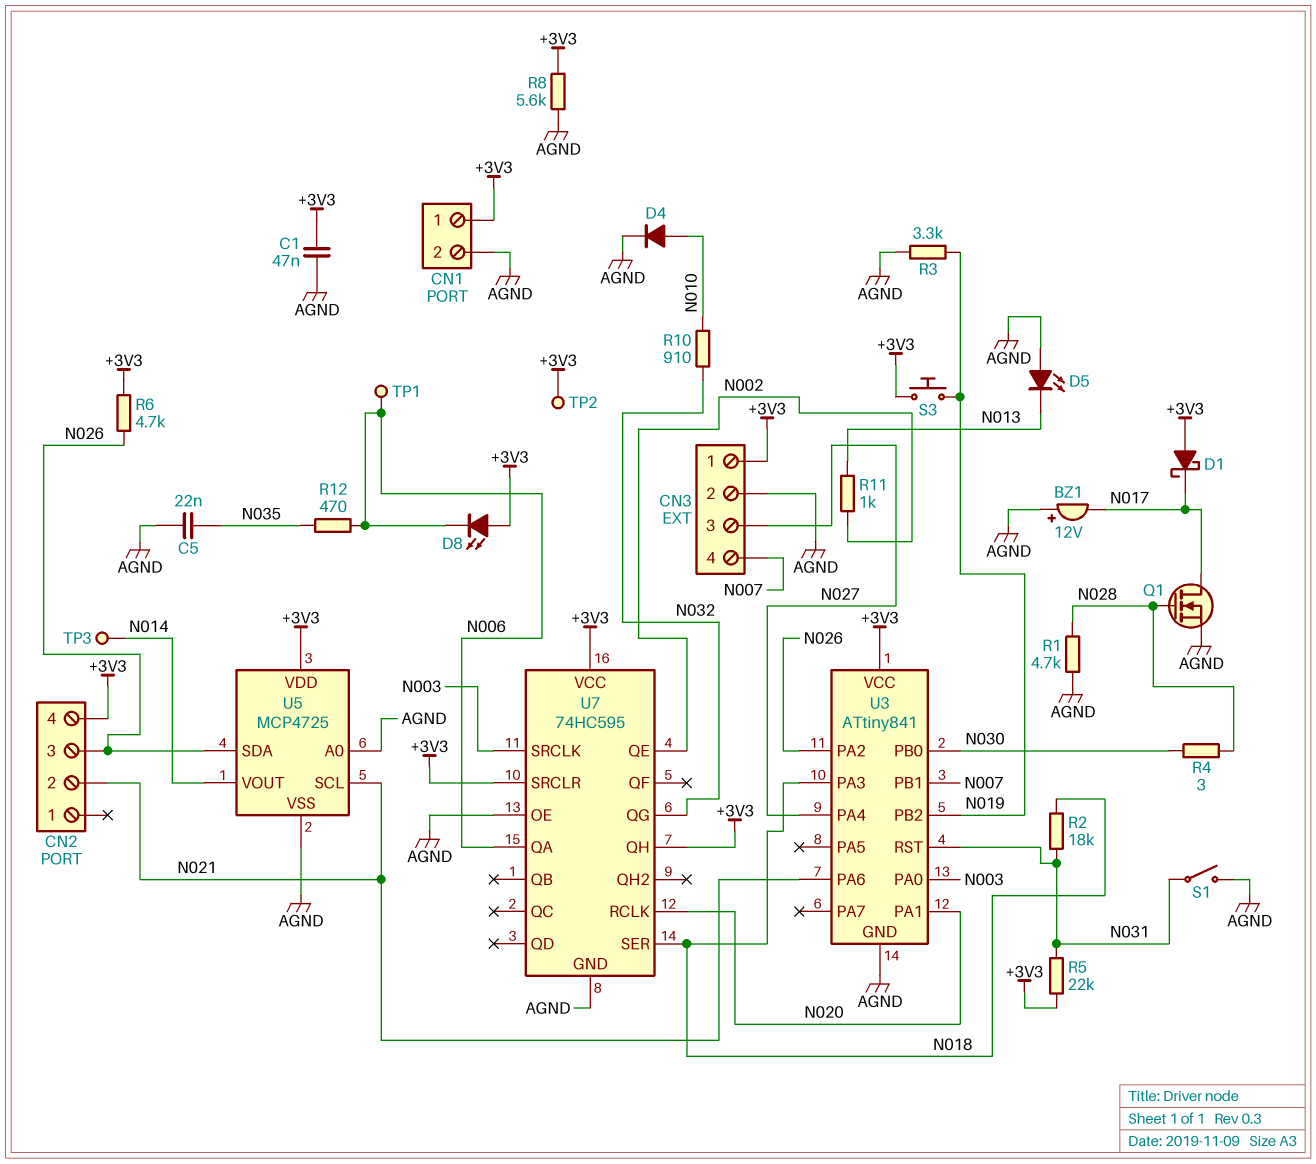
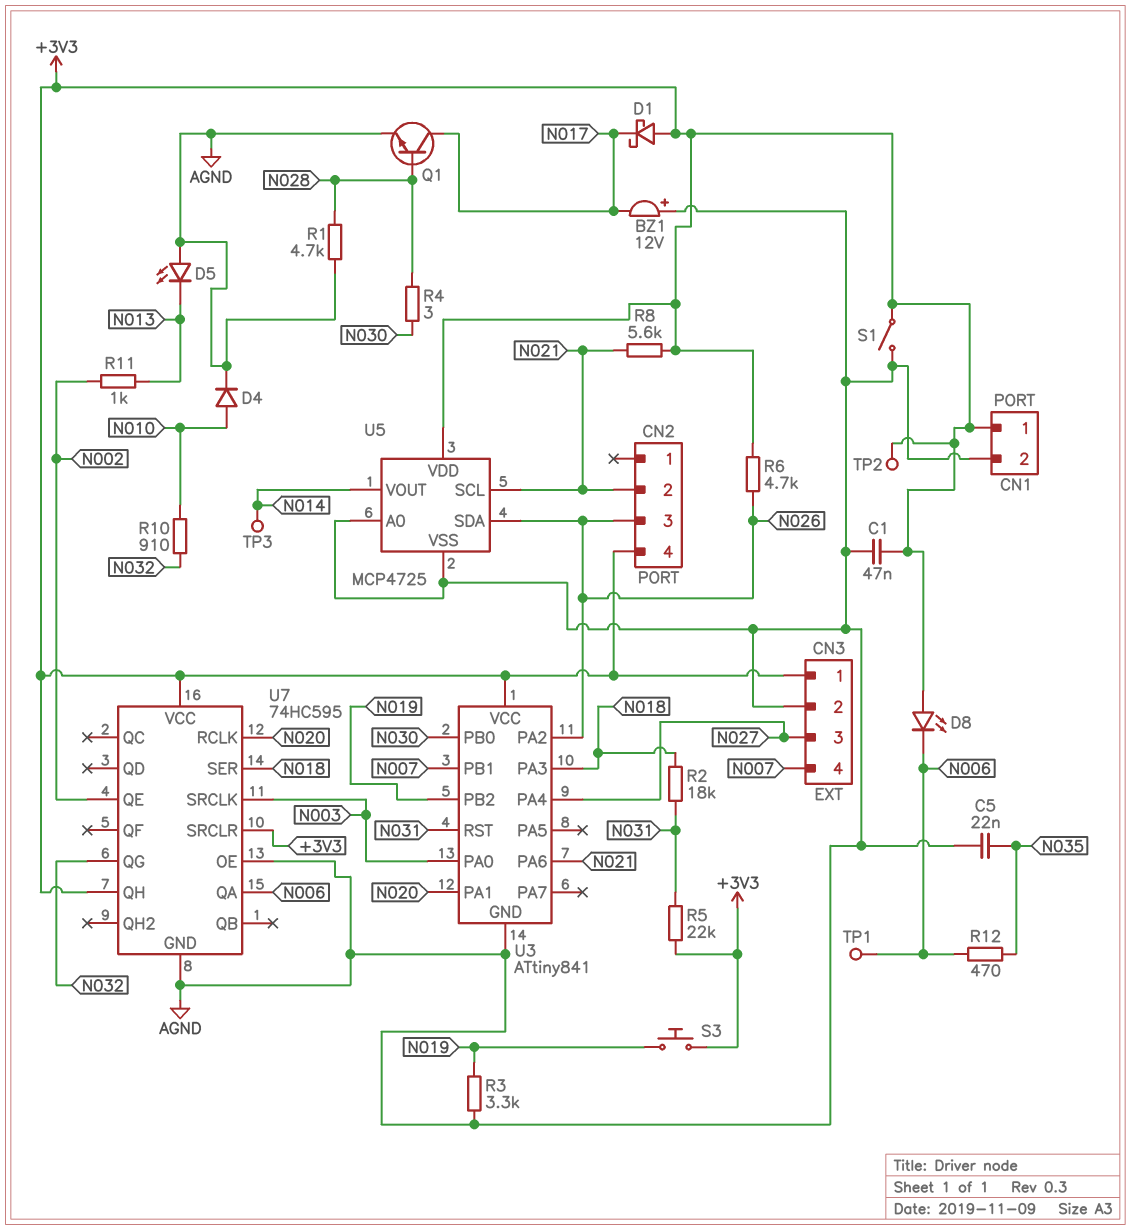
Q1: NMOS (G N028, D N017, S AGND) -> NPN (B N028, C N017, E AGND)
R8: 5.6k (+3V3, AGND) -> 5.6k (+3V3, N021)
S1: switch (AGND, N031) -> switch (+3V3, AGND)

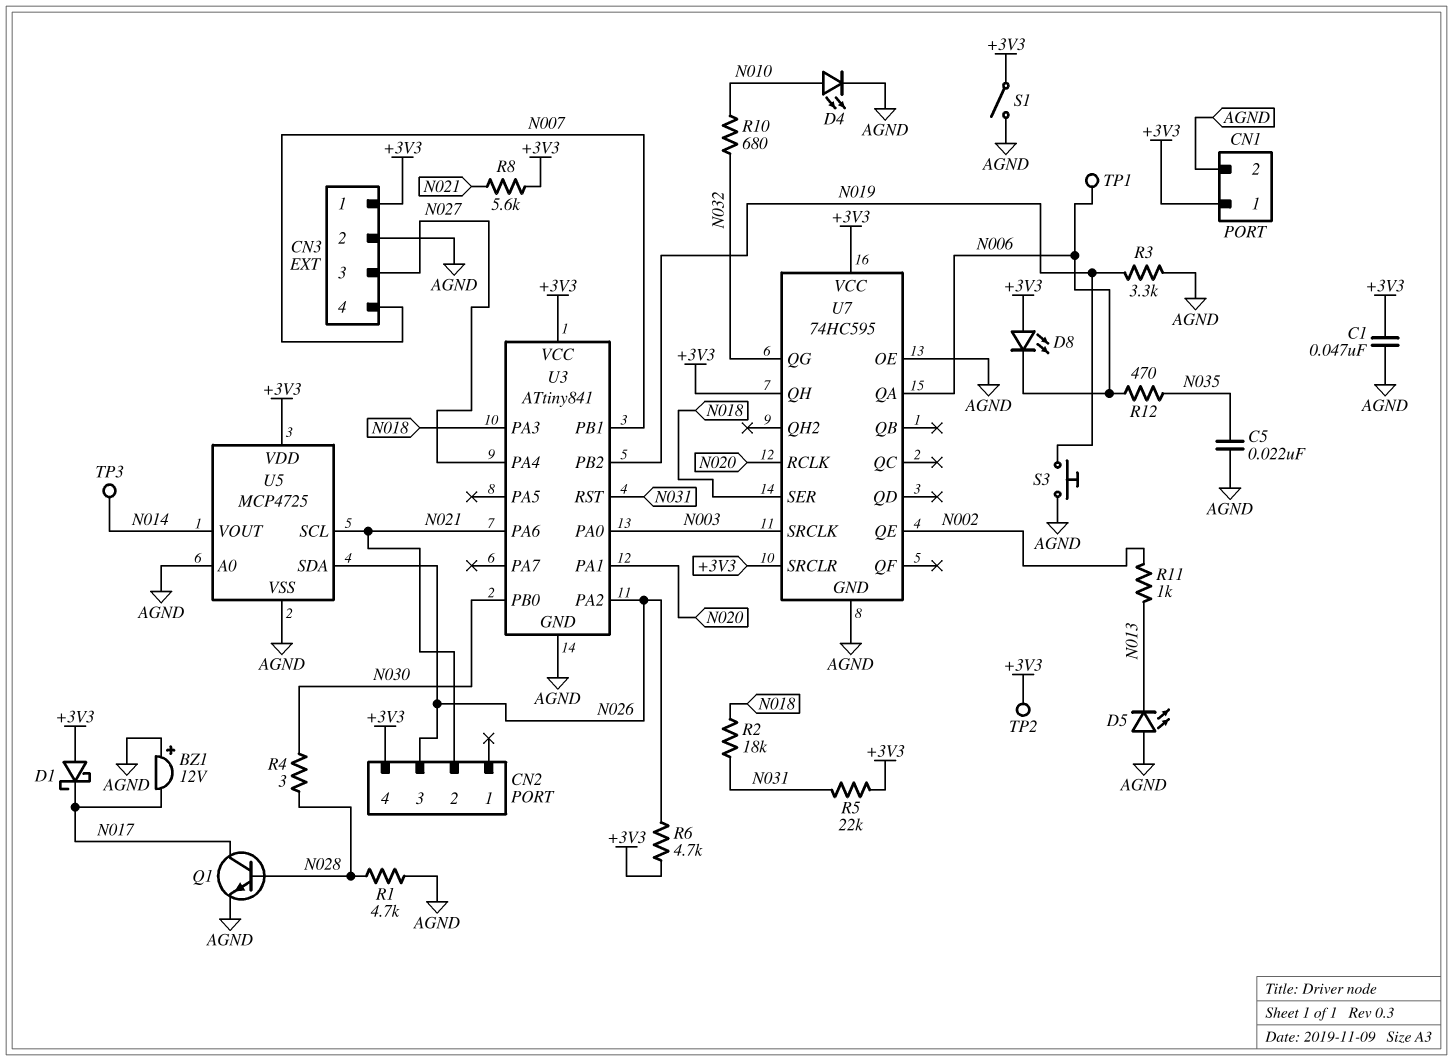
D4: diode (A N010, K AGND) -> LED (A N010, K AGND)
R10: 910 (N010, N032) -> 680 (N010, N032)
S3: button (+3V3, N019) -> button (AGND, N019)

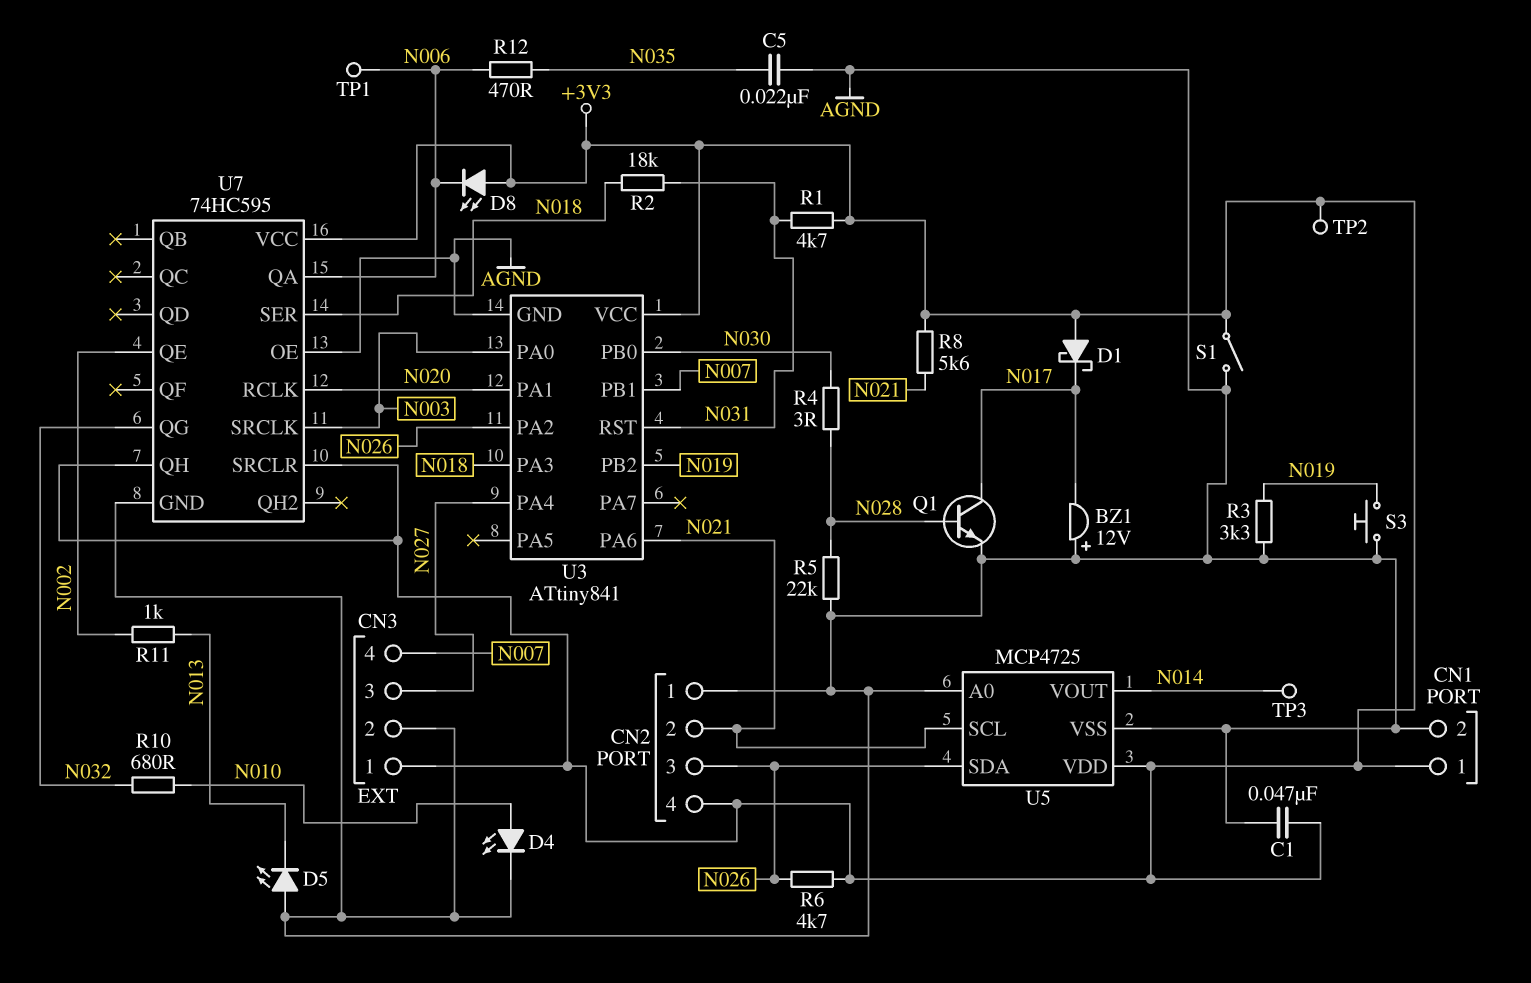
CN2 pin 1: none -> AGND
R1: 4.7k (AGND, N028) -> 4.7k (+3V3, N031)
R5: 22k (+3V3, N031) -> 22k (AGND, N028)

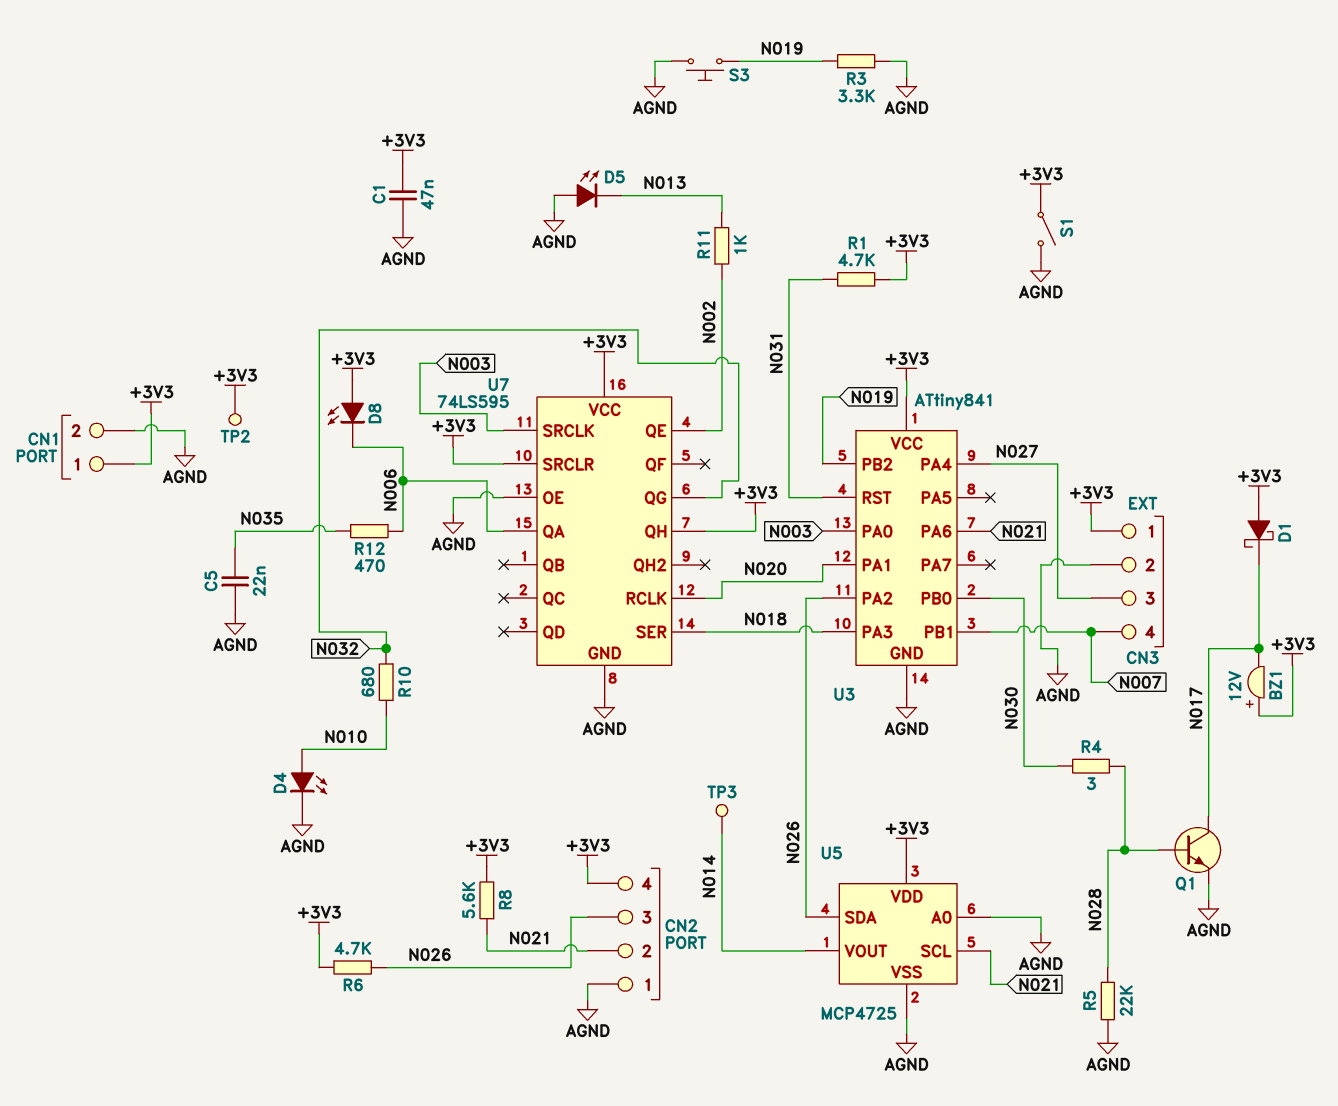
BZ1: buzzer 12V (plus AGND, minus N017) -> buzzer 12V (plus +3V3, minus N017)
R2: 18k (N018, N031) -> none
TP1: test point (N006) -> none
U7: 74HC595 -> 74LS595

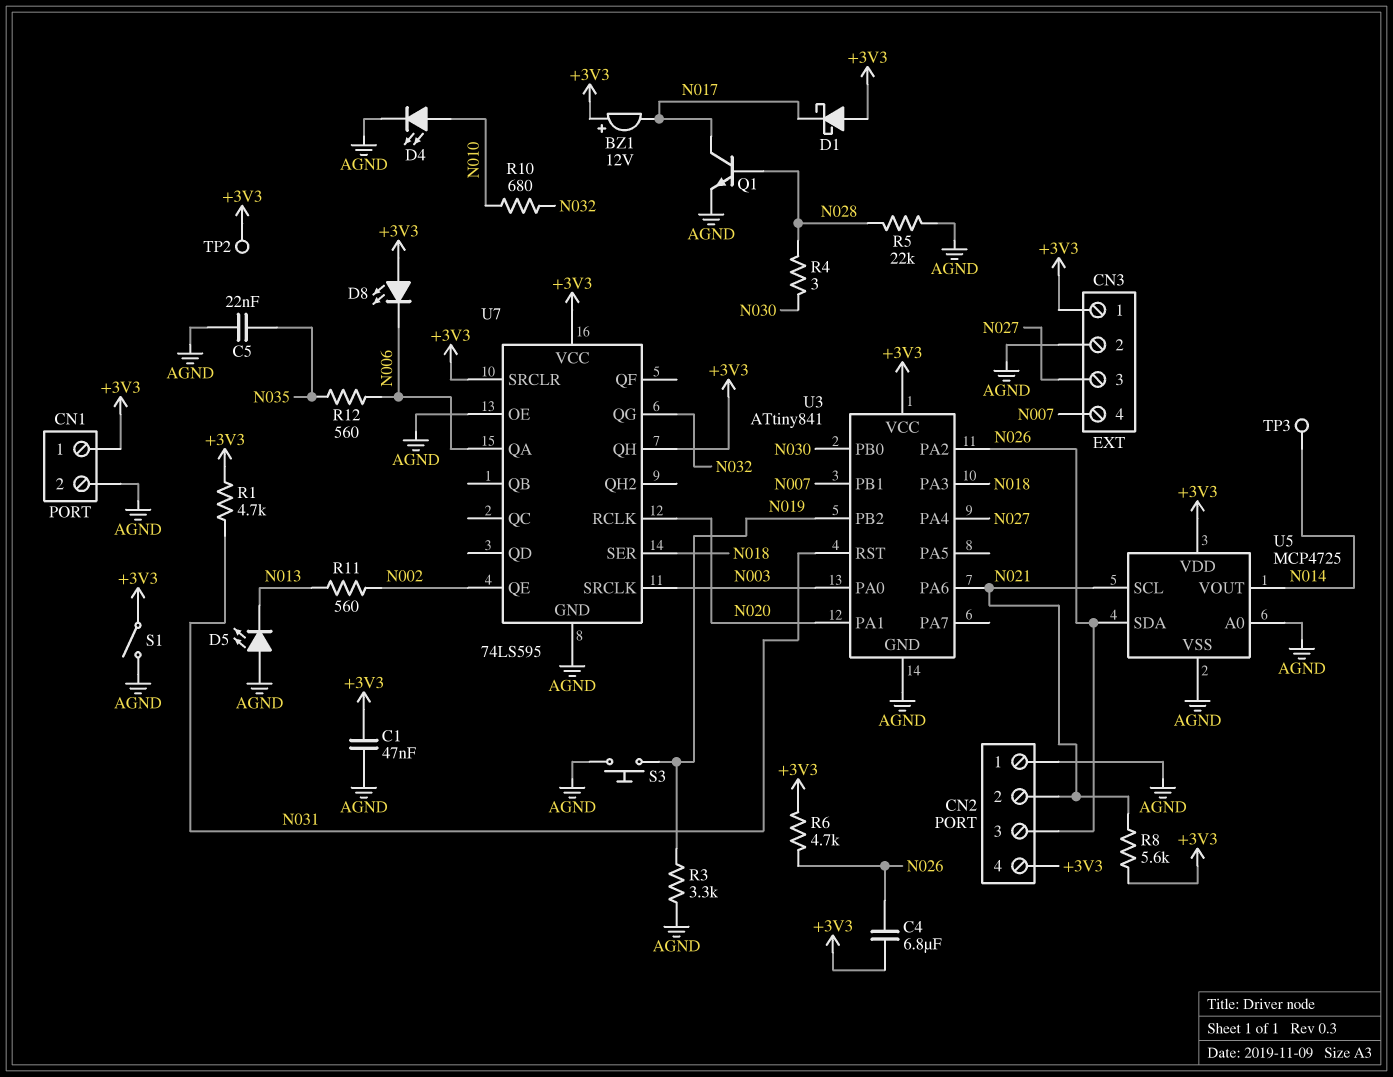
C4: none -> 6.8uF (+3V3, N026)
R11: 1k (N002, N013) -> 560 (N002, N013)
R12: 470 (N006, N035) -> 560 (N006, N035)

